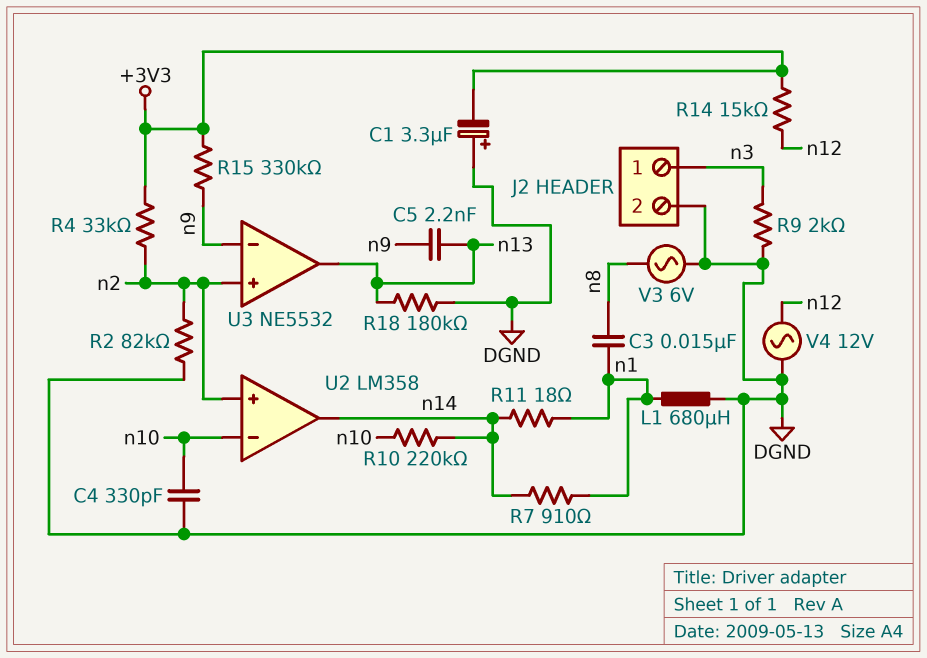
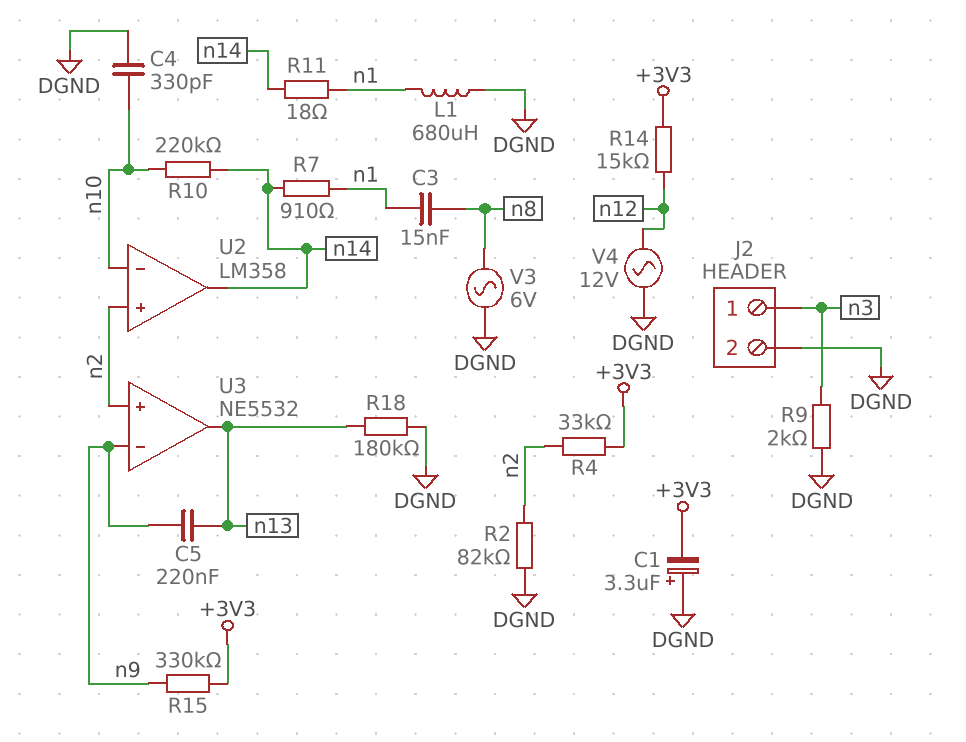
C5: 2.2nF (n9, n13) -> 220nF (n9, n13)

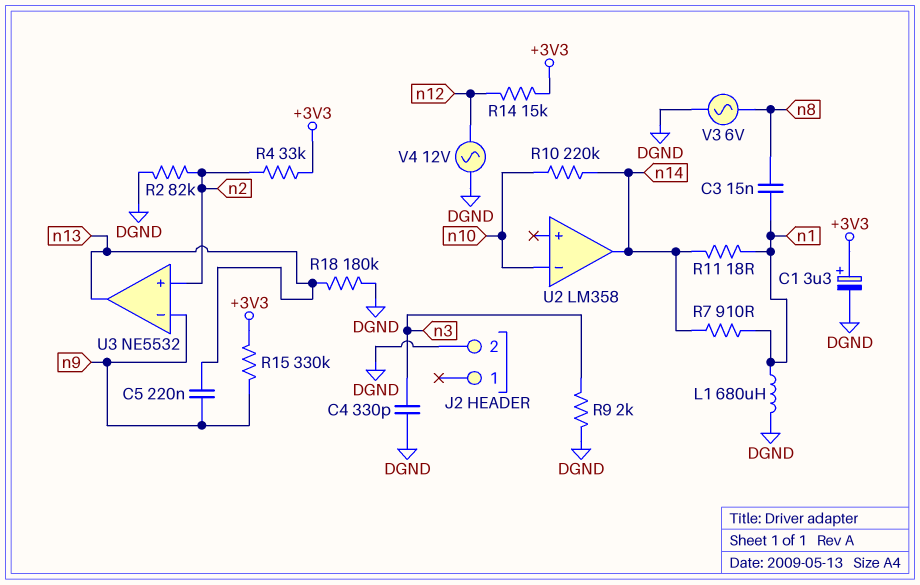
C1: 3.3uF (plus DGND, minus +3V3) -> 3.3uF (plus +3V3, minus DGND)
C4: 330pF (DGND, n10) -> 330pF (DGND, n3)
J2 pin 1: n3 -> none
U2 pin in+: n2 -> none

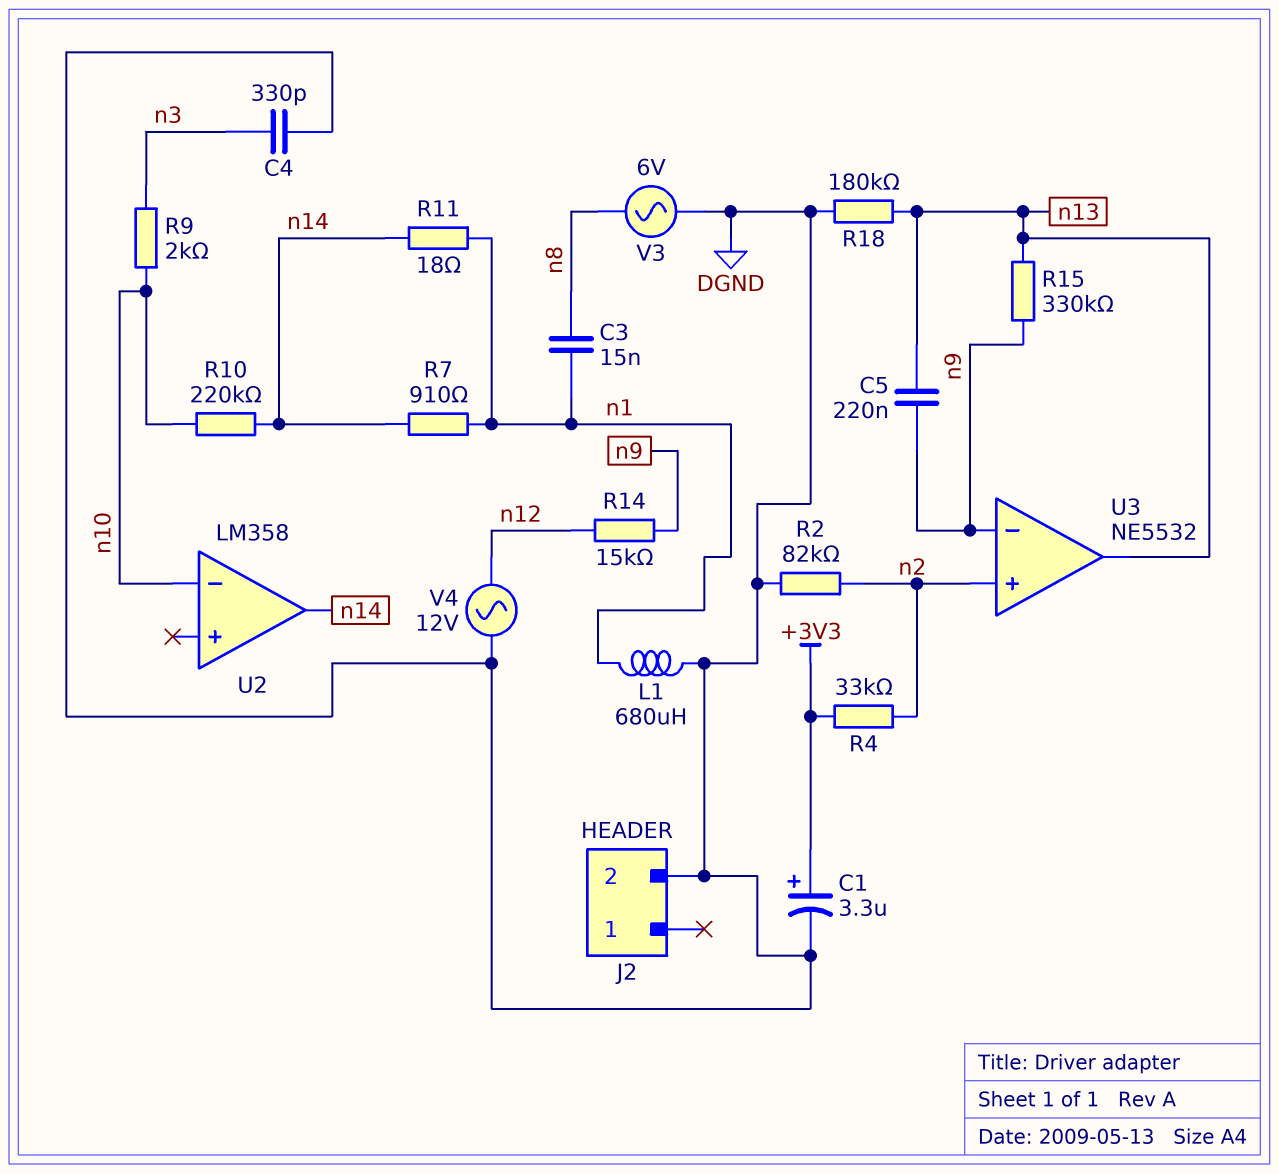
R9: 2k (DGND, n3) -> 2k (n3, n10)
R14: 15k (+3V3, n12) -> 15k (n9, n12)
R15: 330k (+3V3, n9) -> 330k (n9, n13)

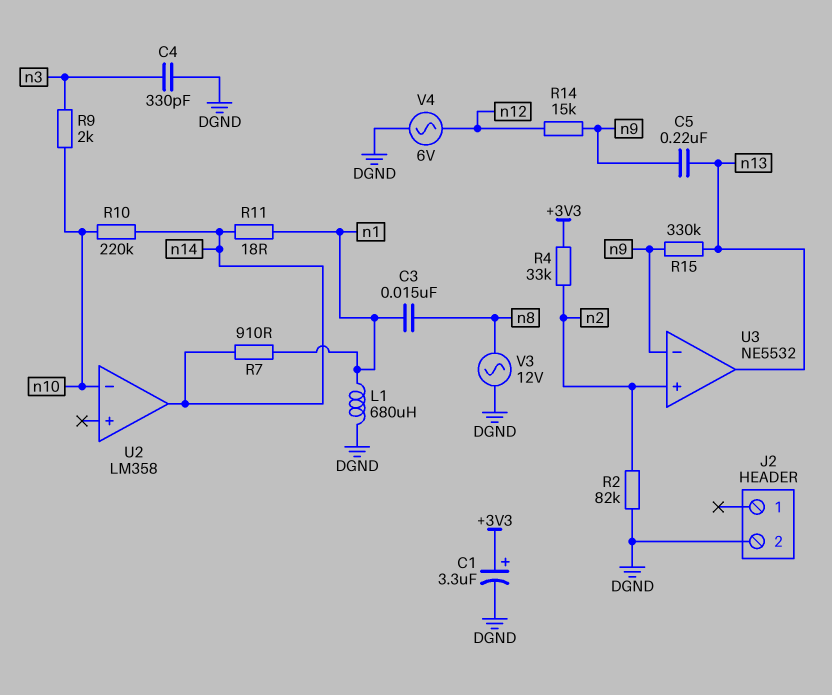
R18: 180k (DGND, n13) -> none
V3: AC 6V (DGND, n8) -> AC 12V (DGND, n8)
V4: AC 12V (DGND, n12) -> AC 6V (DGND, n12)

